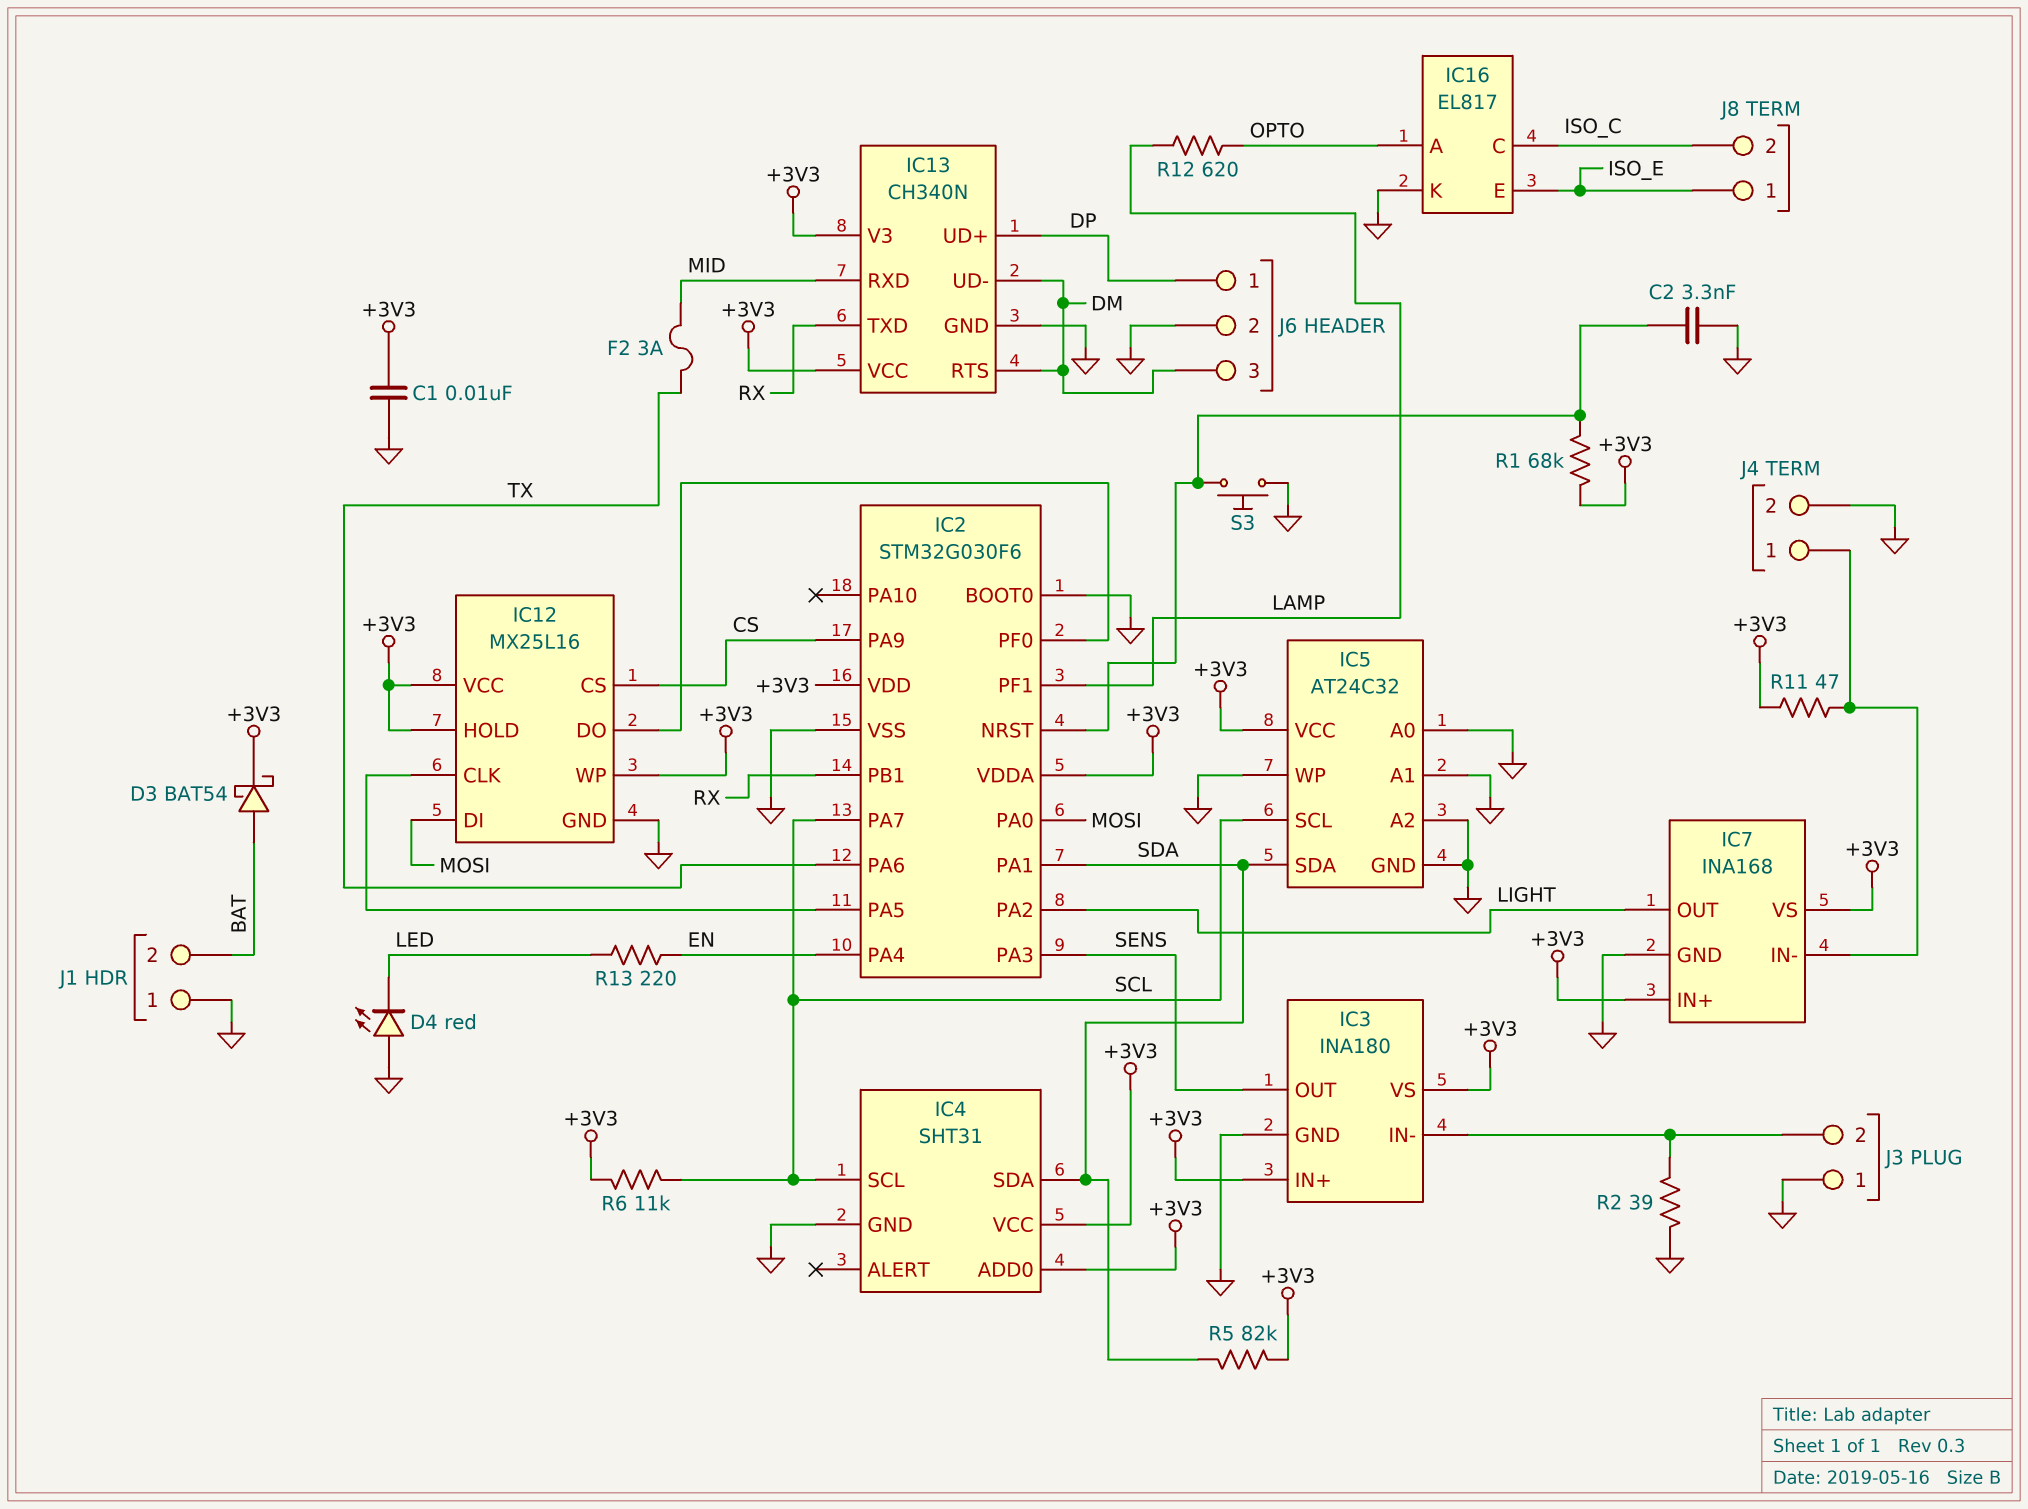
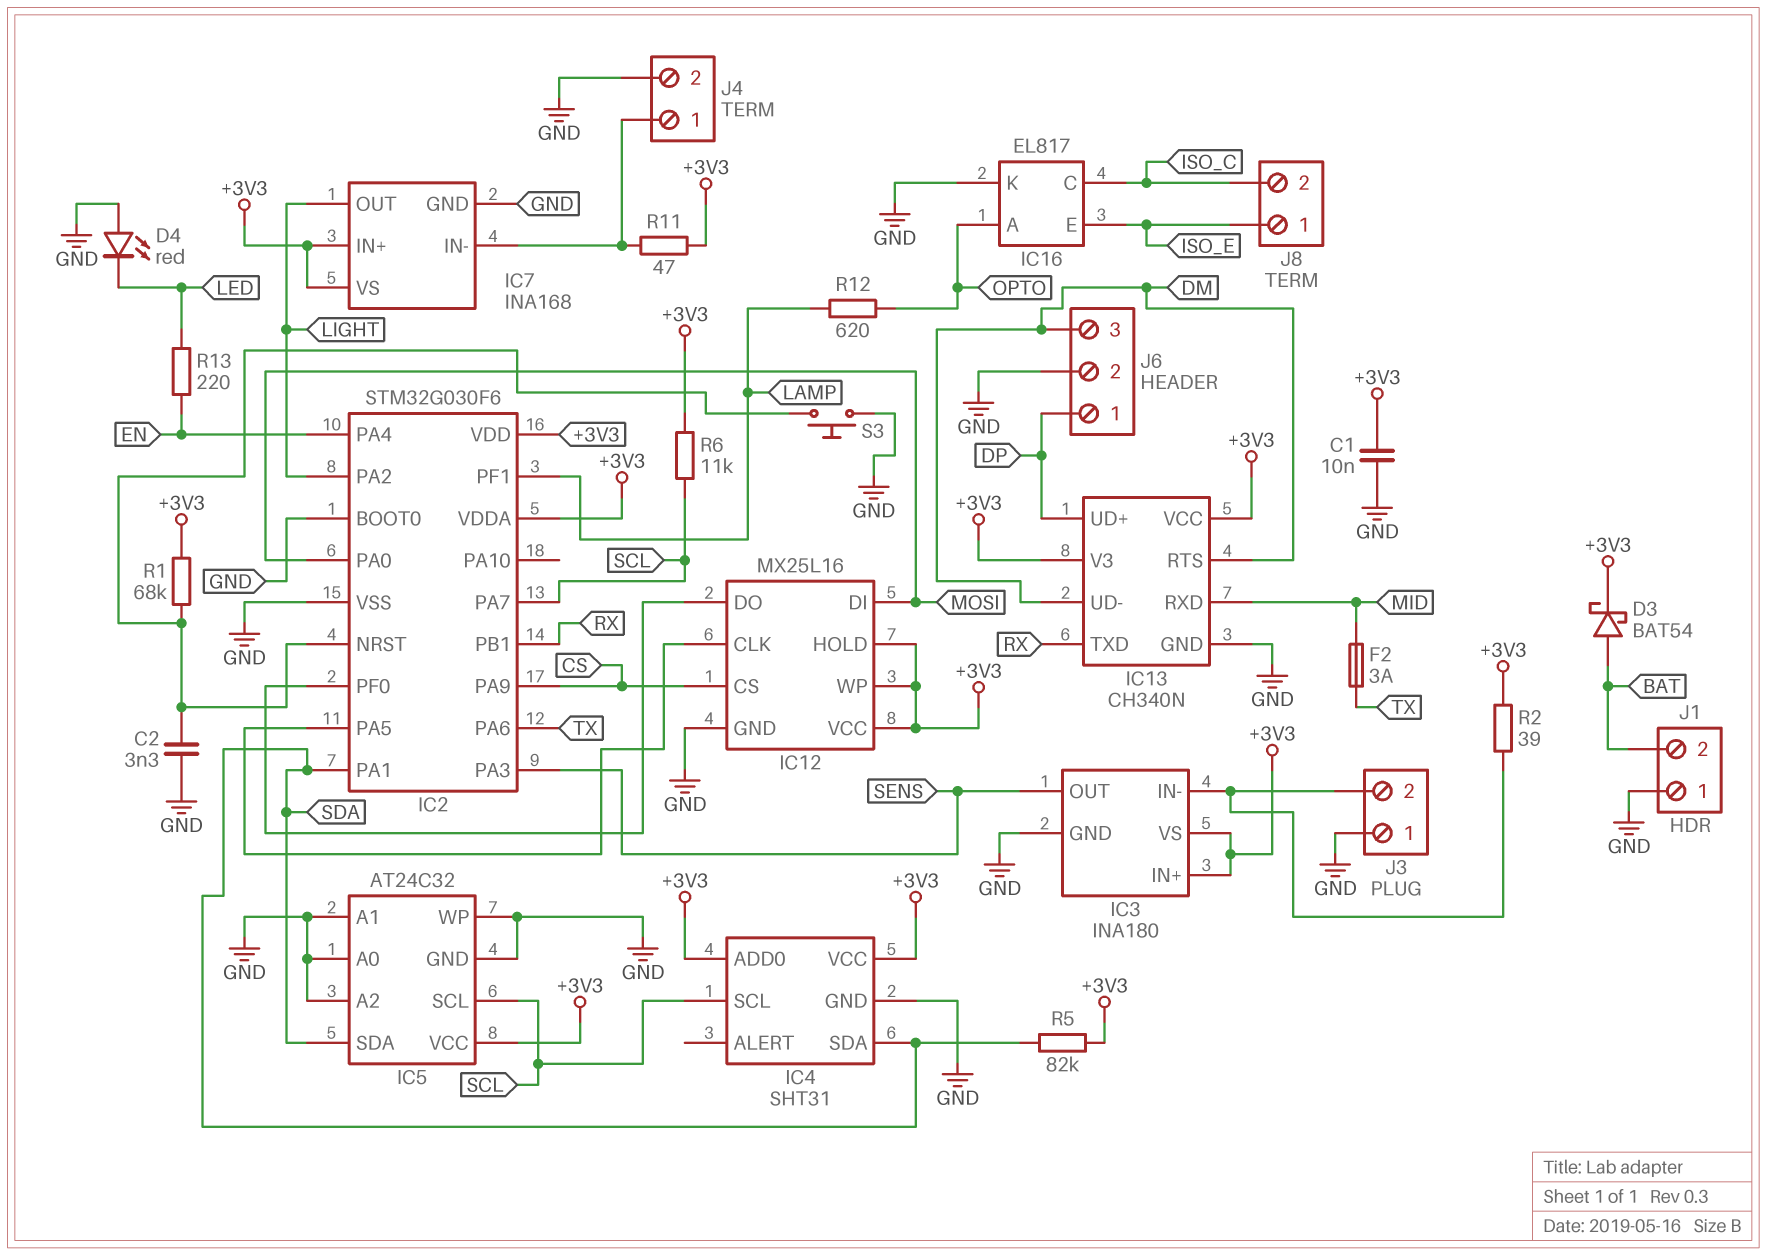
R2: 39 (GND, IC3/IN-) -> 39 (+3V3, IC3/IN-)

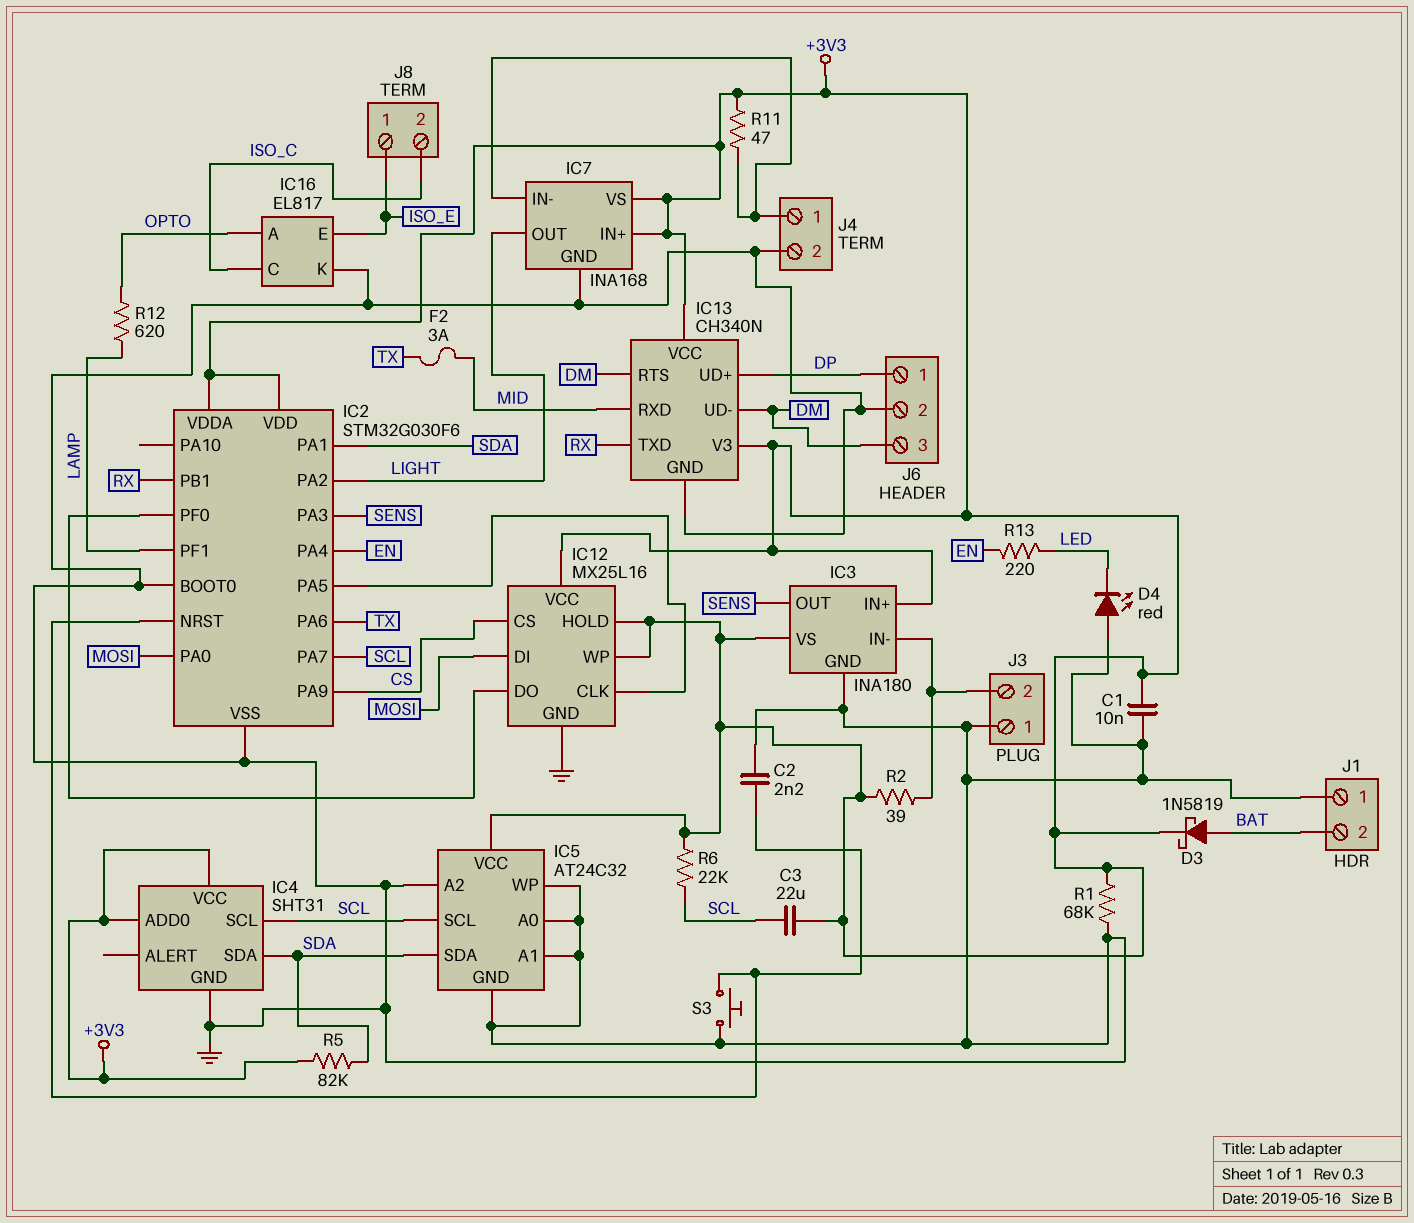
C2: 3.3nF (GND, IC2/NRST) -> 2.2nF (GND, IC2/NRST)
C3: none -> 22uF (+3V3, SCL)
D3: schottky BAT54 (A BAT, K +3V3) -> schottky 1N5819 (A BAT, K +3V3)
R1: 68k (+3V3, IC2/NRST) -> 68k (+3V3, GND)
R6: 11k (+3V3, SCL) -> 22k (+3V3, SCL)

